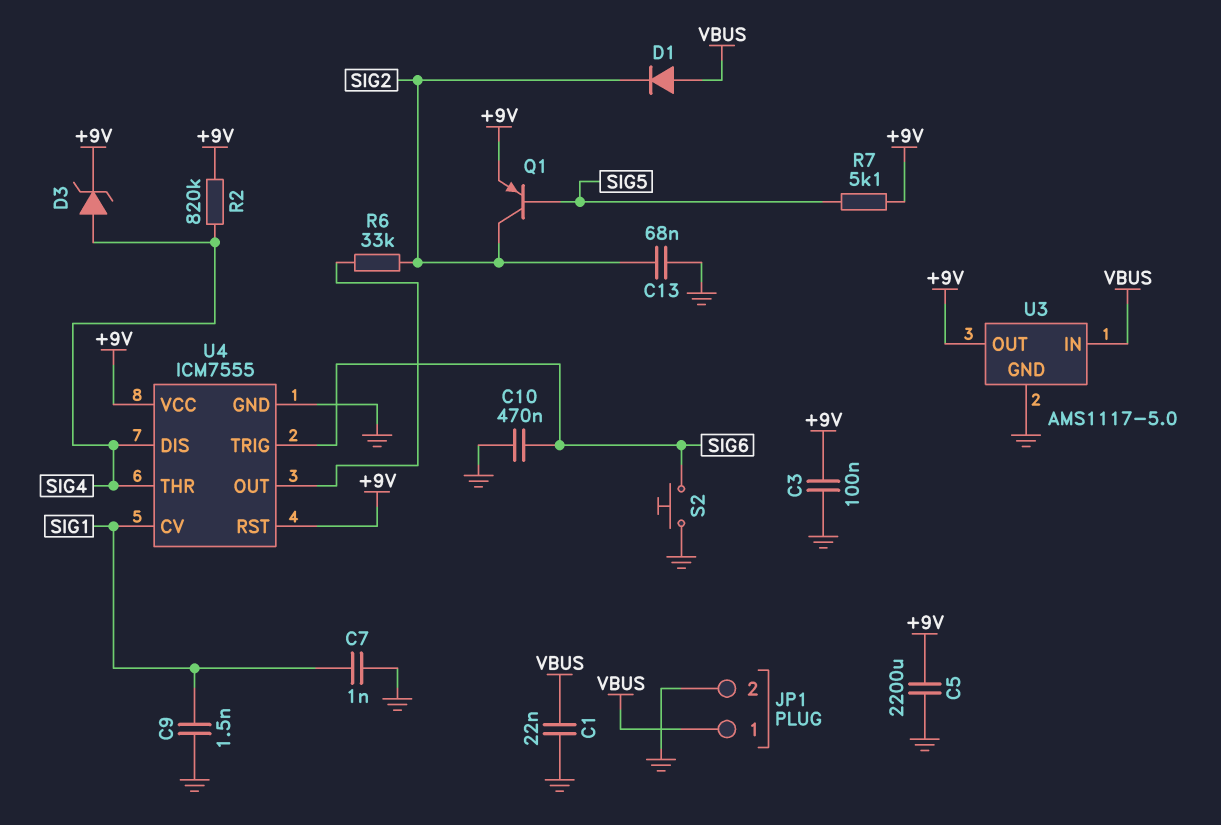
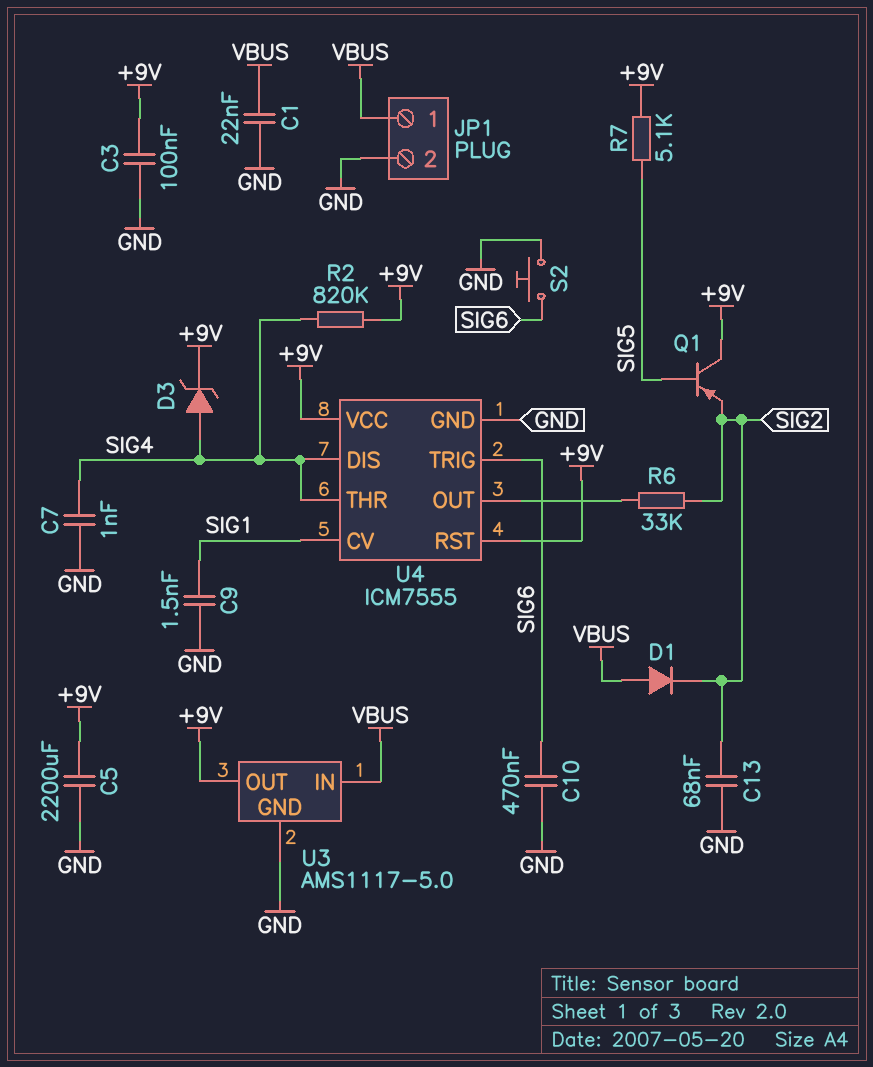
C7: 1nF (GND, SIG1) -> 1nF (GND, SIG4)
Q1: PNP (B SIG5, C SIG2, E +9V) -> PNP (B SIG5, C +9V, E SIG2)

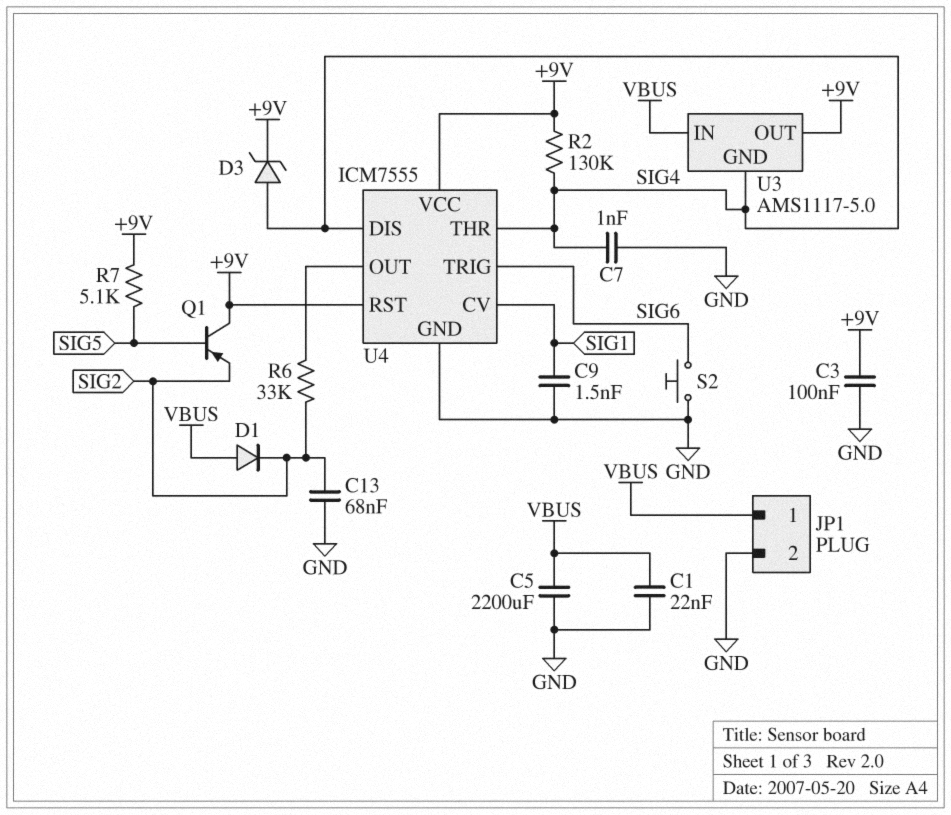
C5: 2200uF (+9V, GND) -> 2200uF (GND, VBUS)
C10: 470nF (GND, SIG6) -> none
R2: 820k (+9V, SIG4) -> 130k (+9V, SIG4)
U3 pin GND: GND -> SIG4

